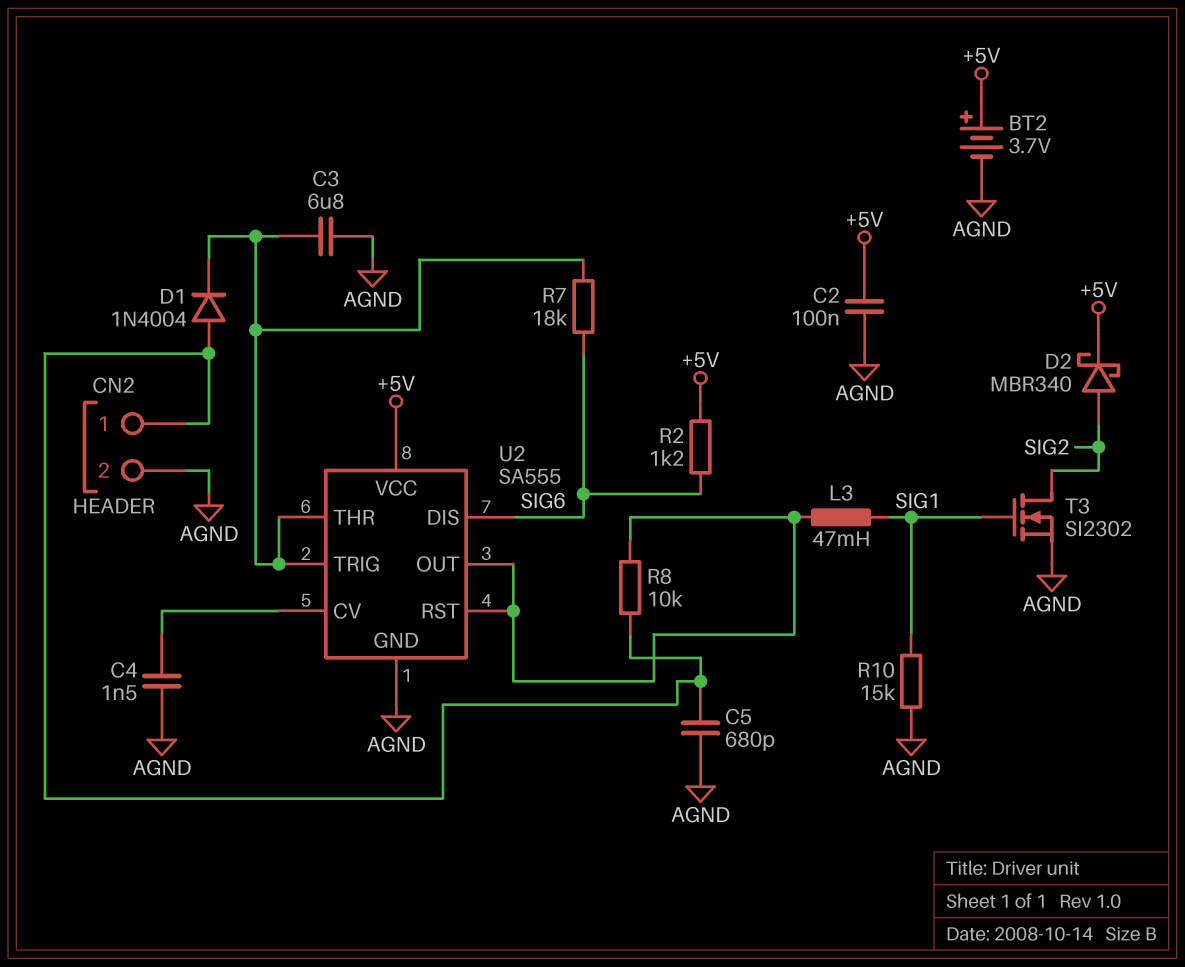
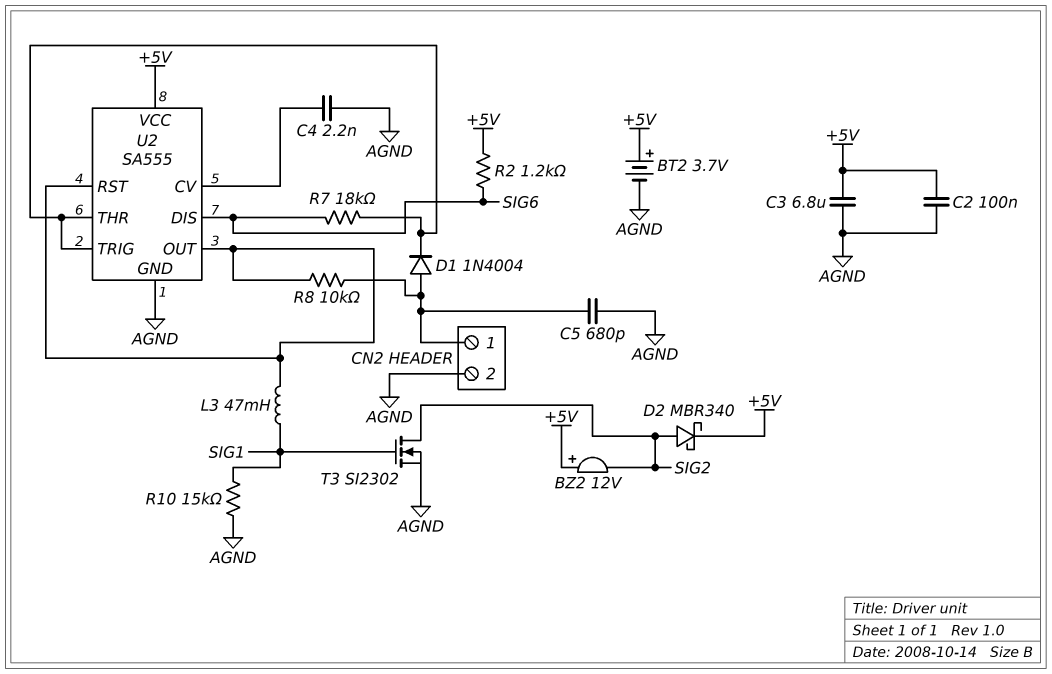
BZ2: none -> buzzer 12V (plus +5V, minus SIG2)
C3: 6.8uF (AGND, U2/THR) -> 6.8uF (+5V, AGND)
C4: 1.5nF (AGND, U2/CV) -> 2.2nF (AGND, U2/CV)

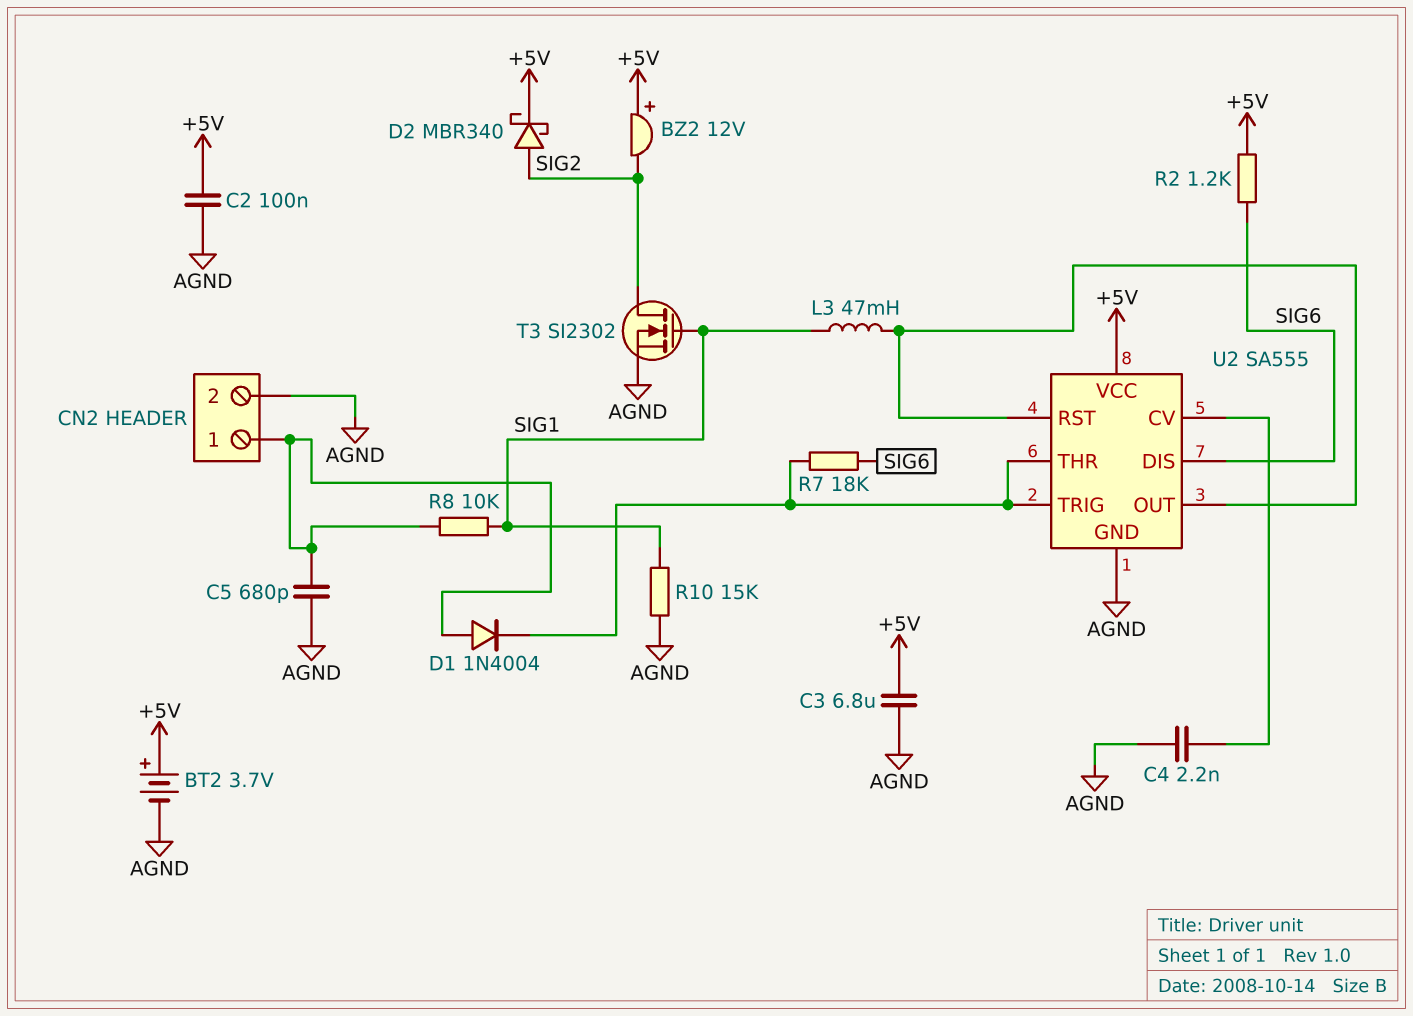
R8: 10k (CN2/1, U2/OUT) -> 10k (CN2/1, SIG1)

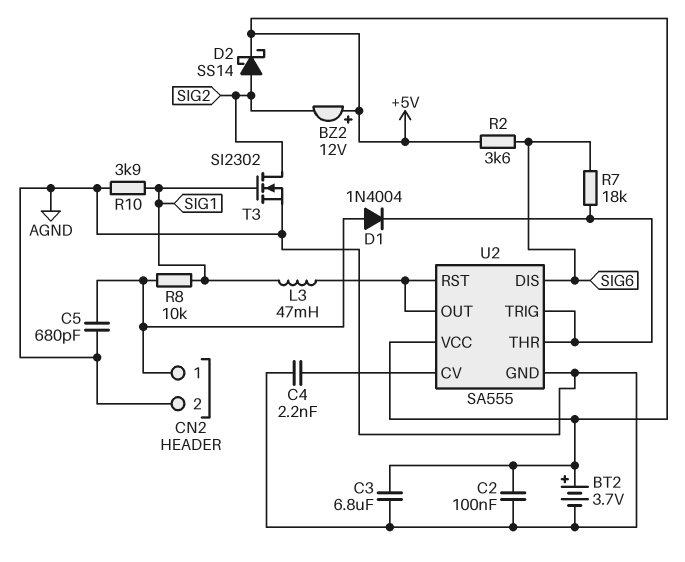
D2: schottky MBR340 (A SIG2, K +5V) -> schottky SS14 (A SIG2, K +5V)
R2: 1.2k (+5V, SIG6) -> 3.6k (+5V, SIG6)
R10: 15k (AGND, SIG1) -> 3.9k (AGND, SIG1)

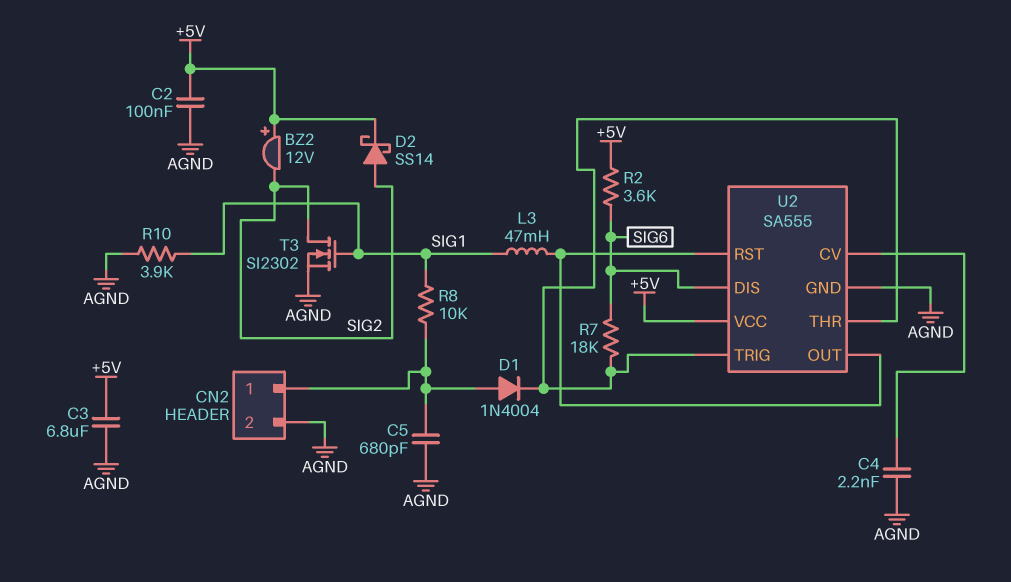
BT2: 3.7V (plus +5V, minus AGND) -> none

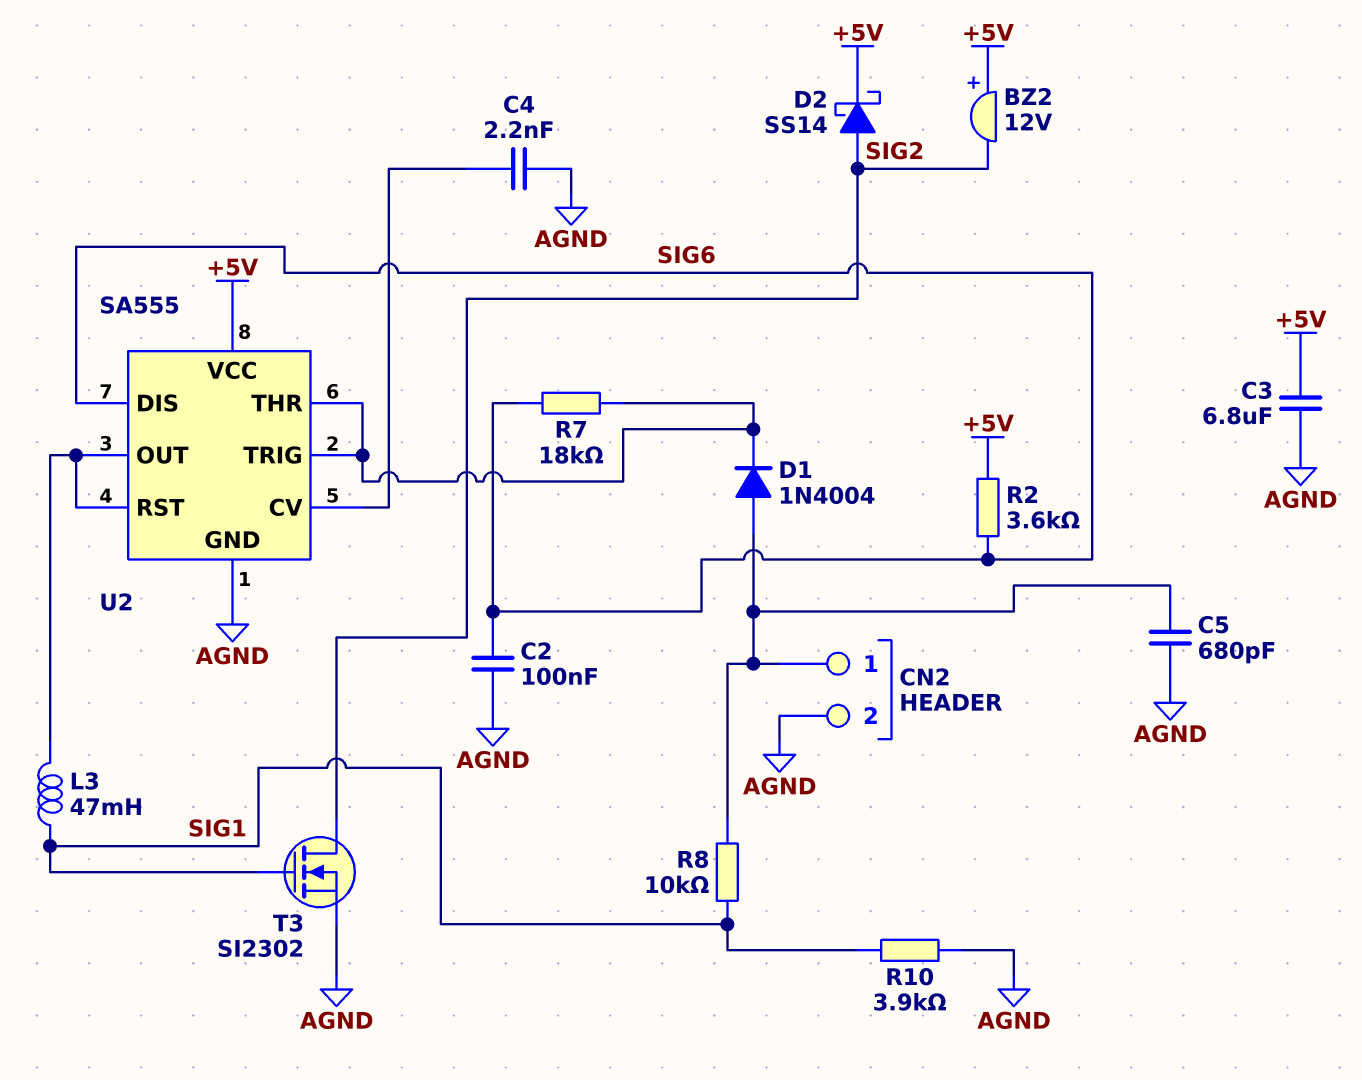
C2: 100nF (+5V, AGND) -> 100nF (AGND, SIG6)

